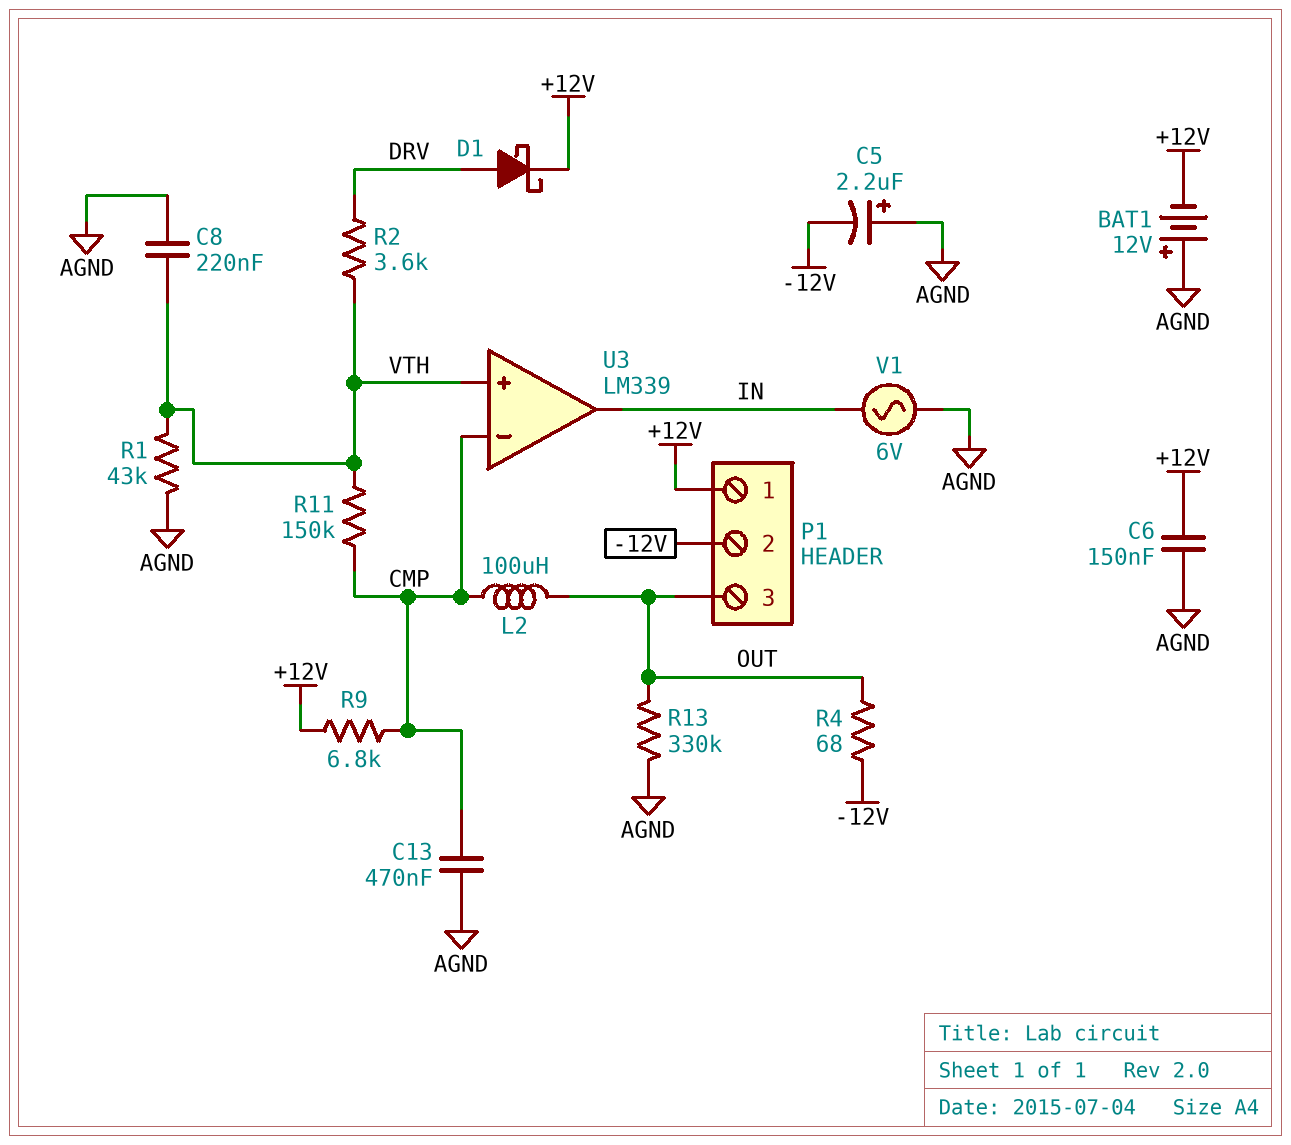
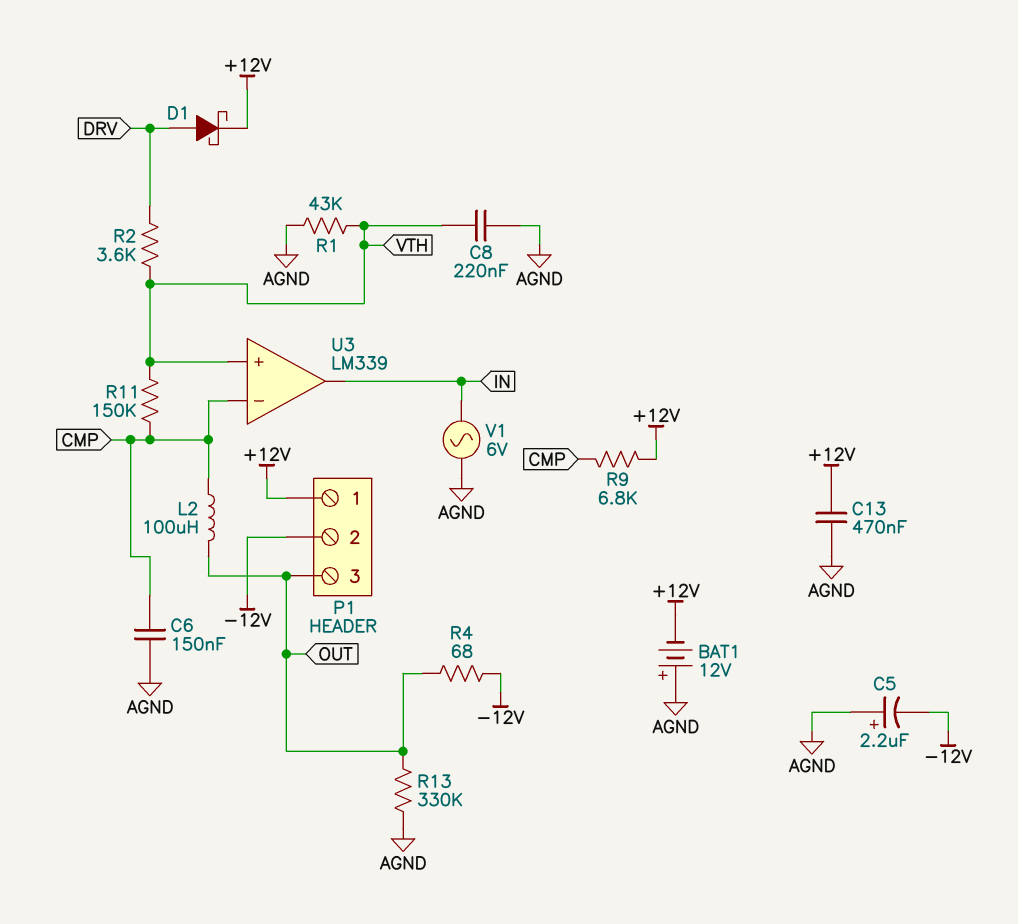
C6: 150nF (+12V, AGND) -> 150nF (AGND, CMP)
C13: 470nF (AGND, CMP) -> 470nF (+12V, AGND)

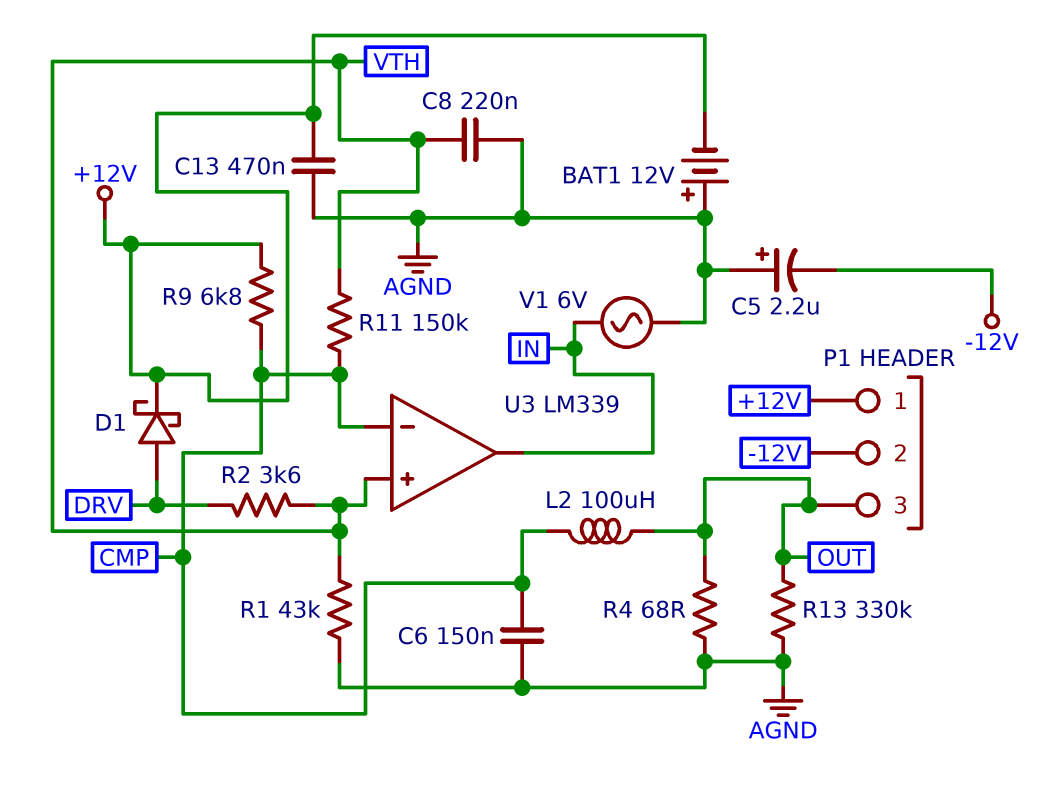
R4: 68 (-12V, OUT) -> 68 (AGND, OUT)

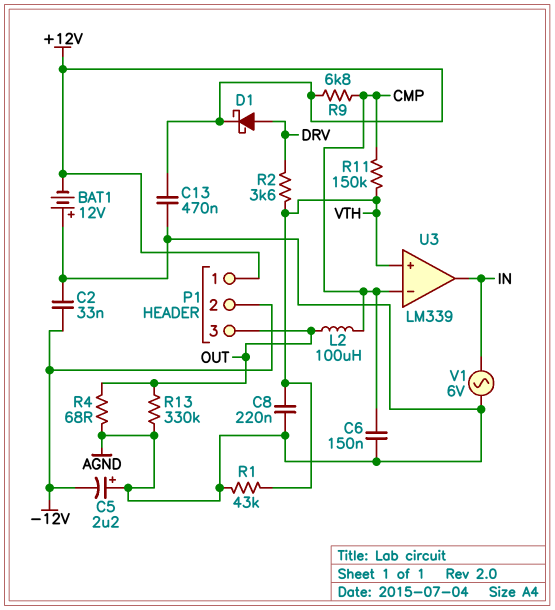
C2: none -> 33nF (-12V, AGND)

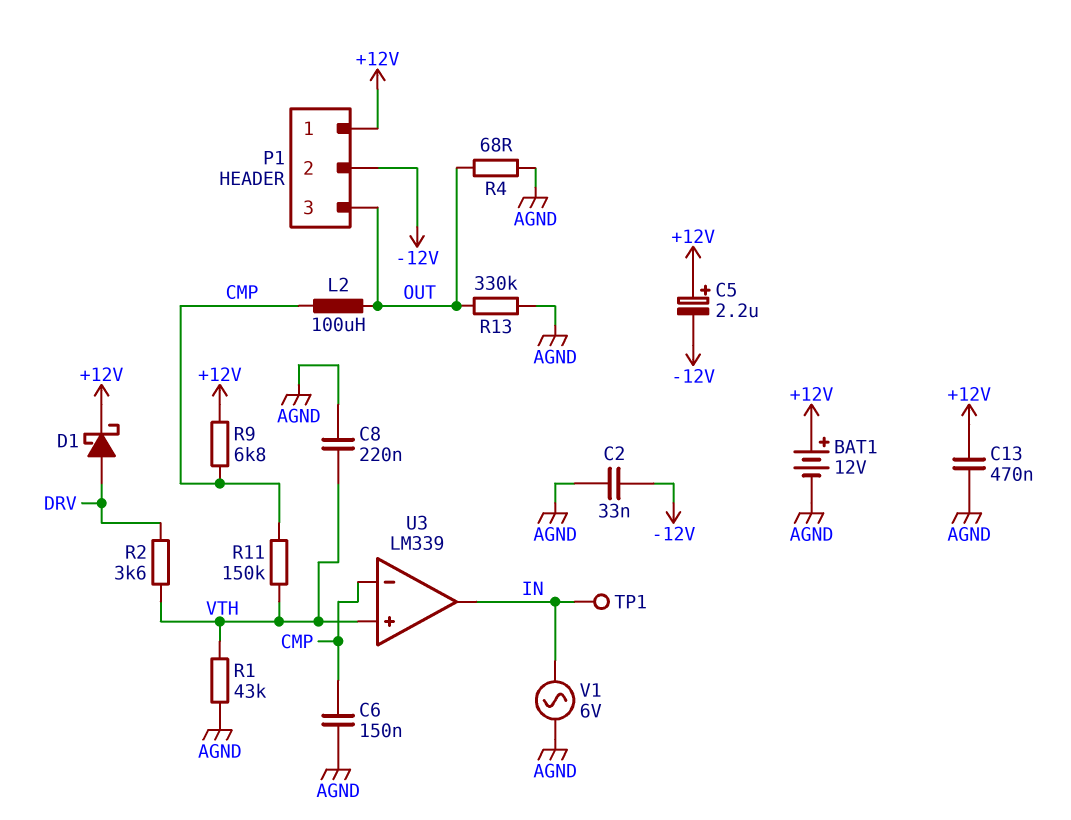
BAT1: 12V (plus AGND, minus +12V) -> 12V (plus +12V, minus AGND)
C5: 2.2uF (plus AGND, minus -12V) -> 2.2uF (plus +12V, minus -12V)
TP1: none -> test point (IN)

